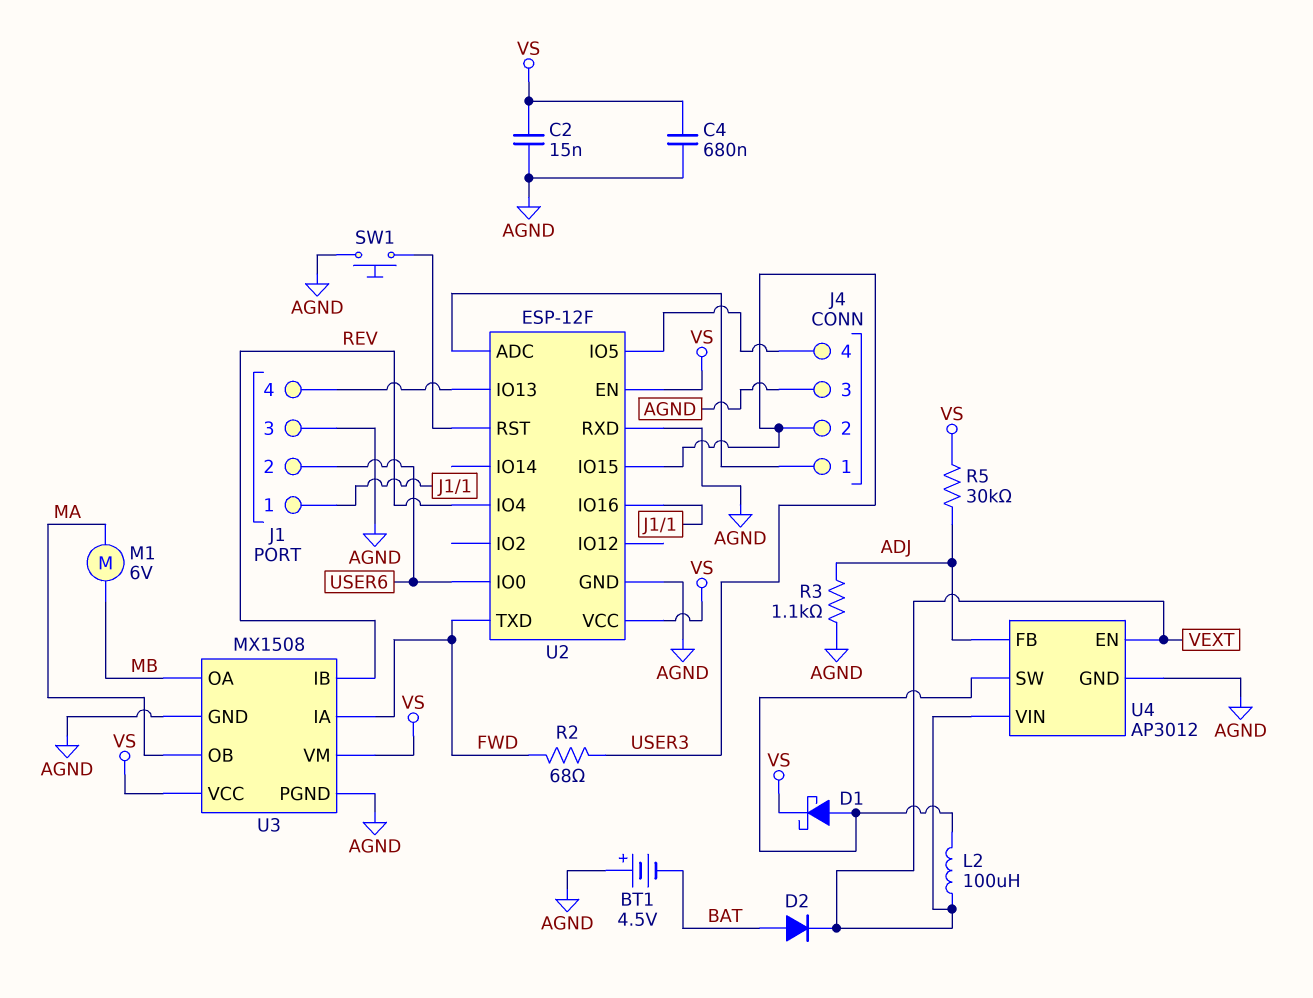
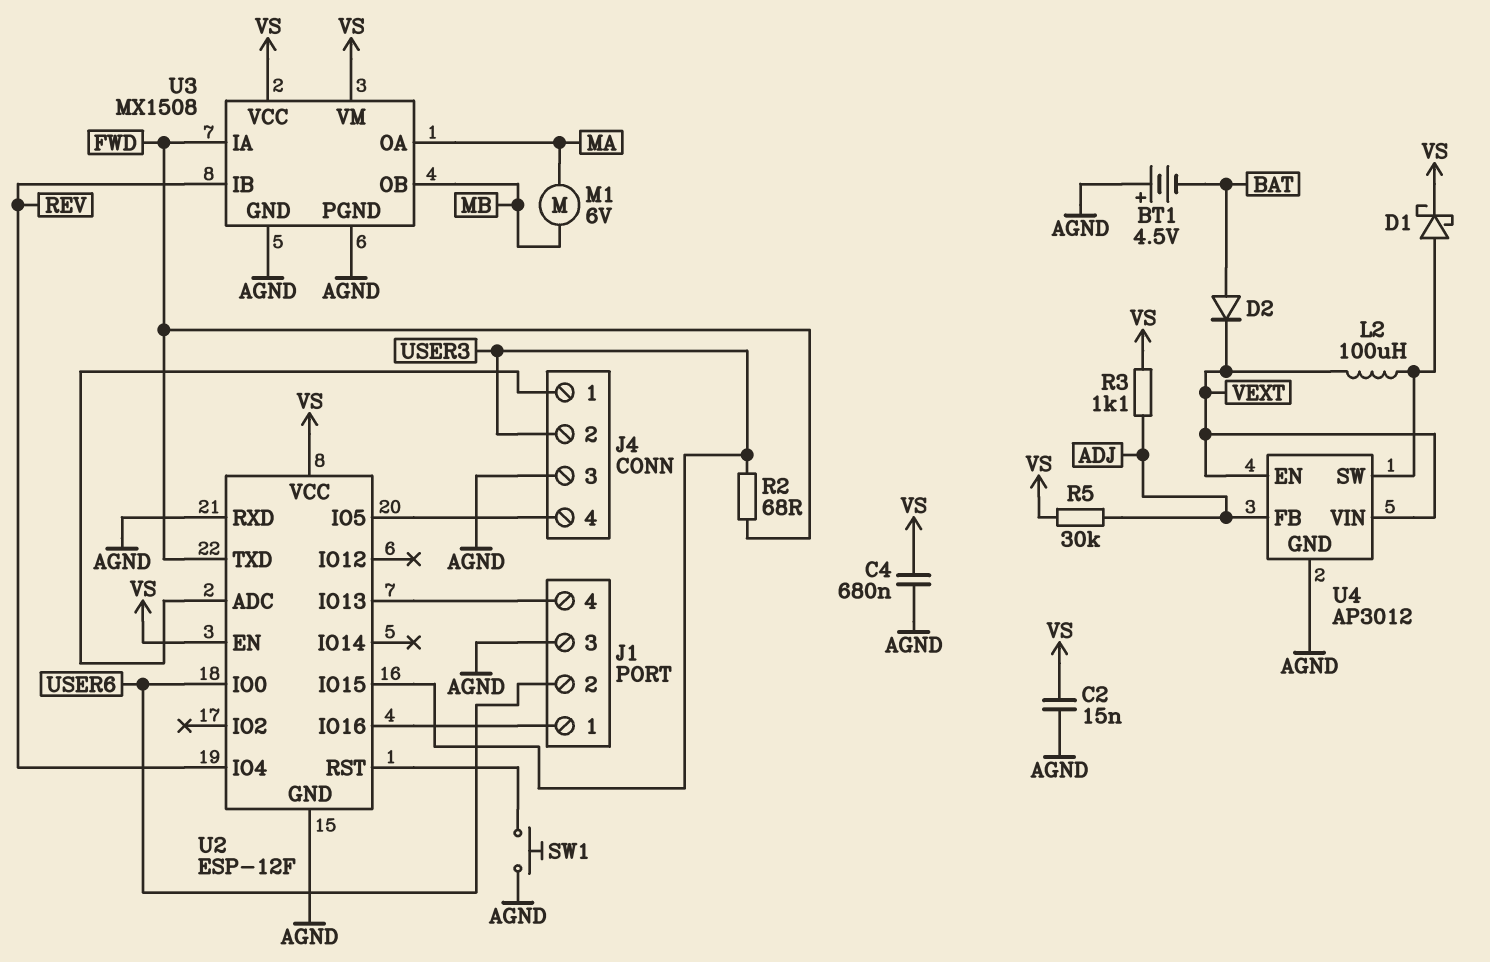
R3: 1.1k (ADJ, AGND) -> 1.1k (ADJ, VS)
U3 pin OA: MB -> MA
U3 pin OB: MA -> MB

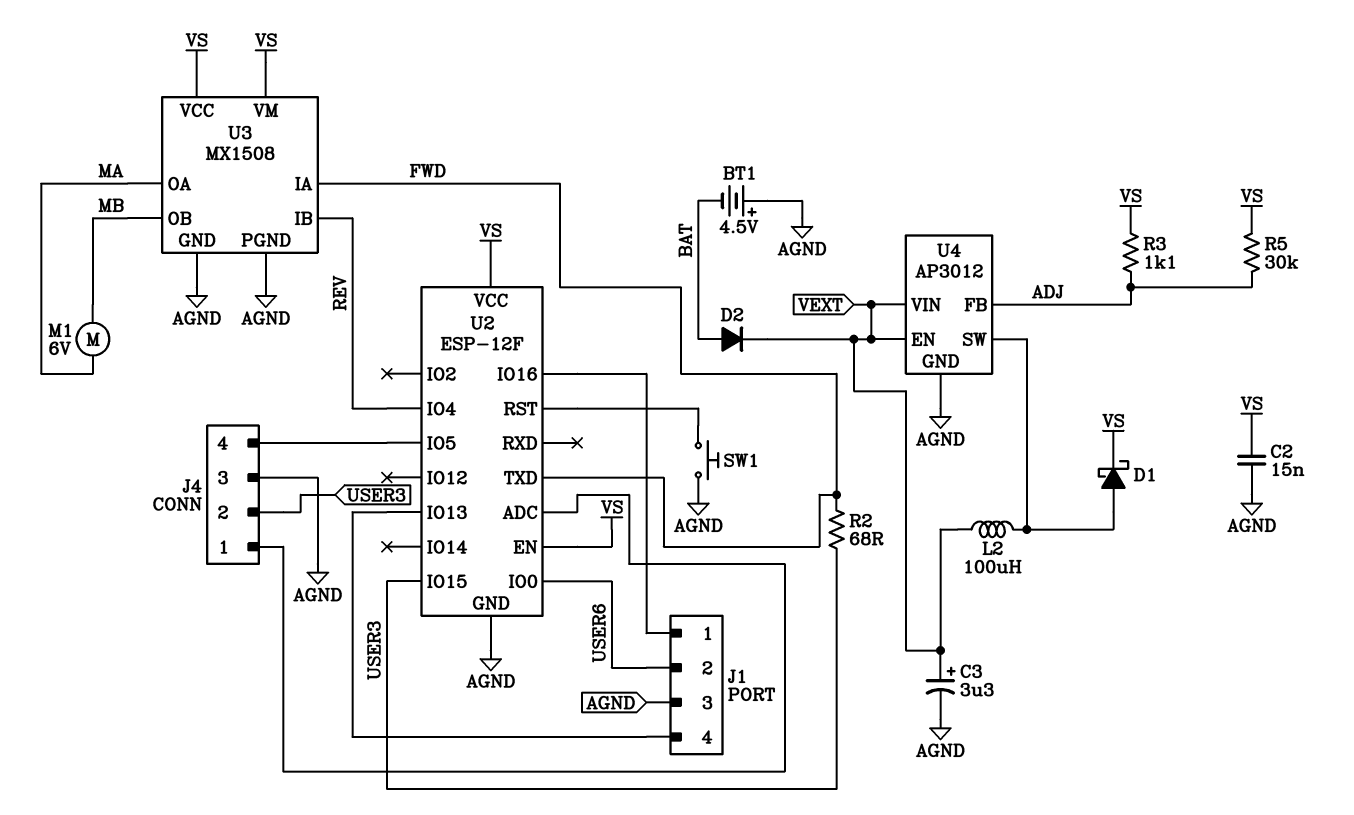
C3: none -> 3.3uF (plus VEXT, minus AGND)
C4: 680nF (AGND, VS) -> none
U2 pin RXD: AGND -> none

